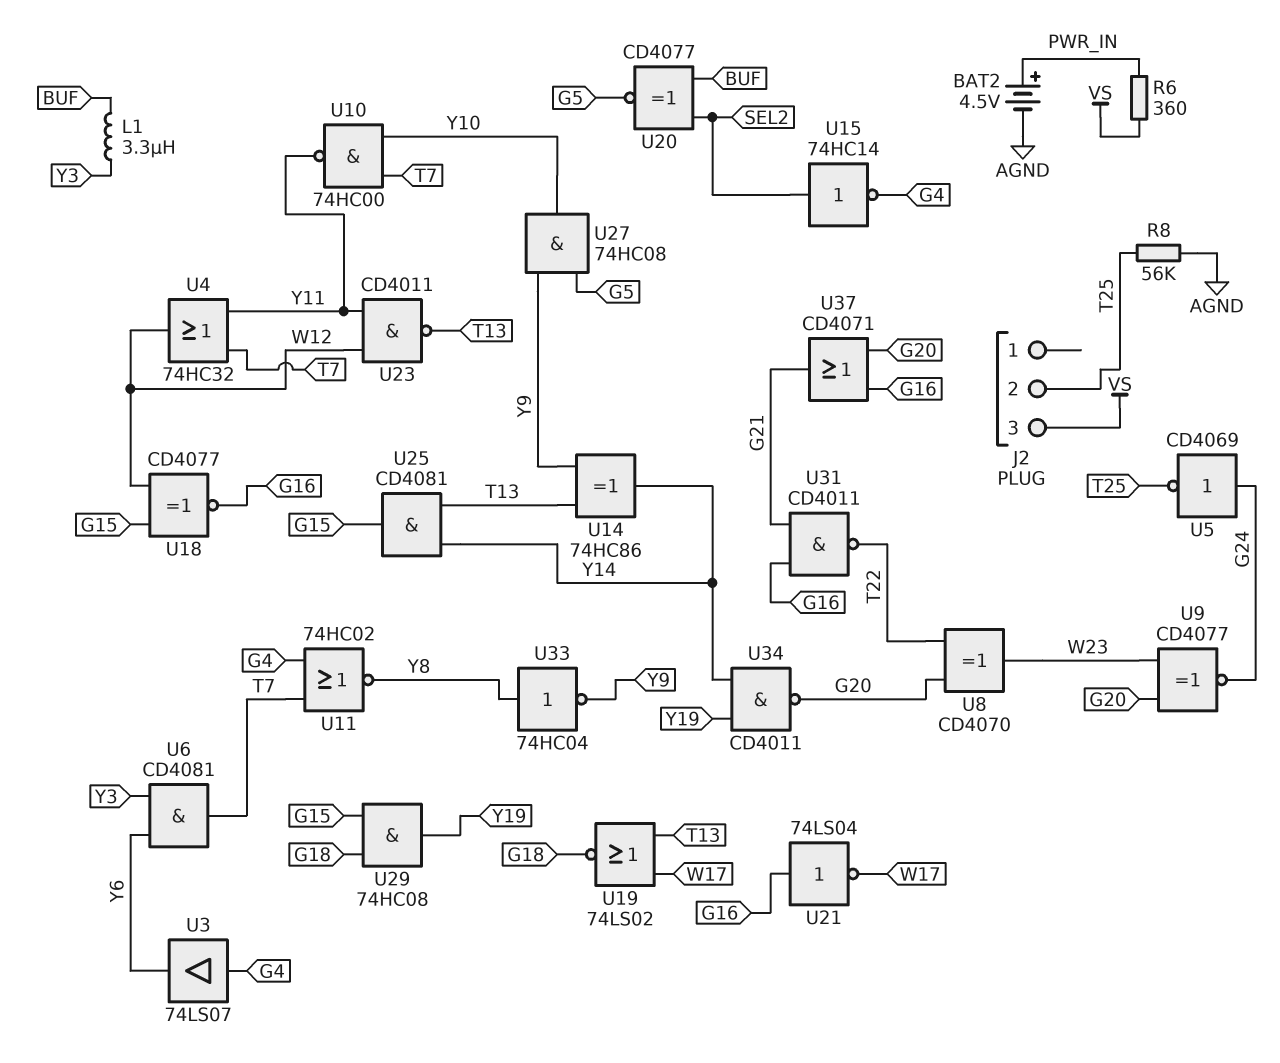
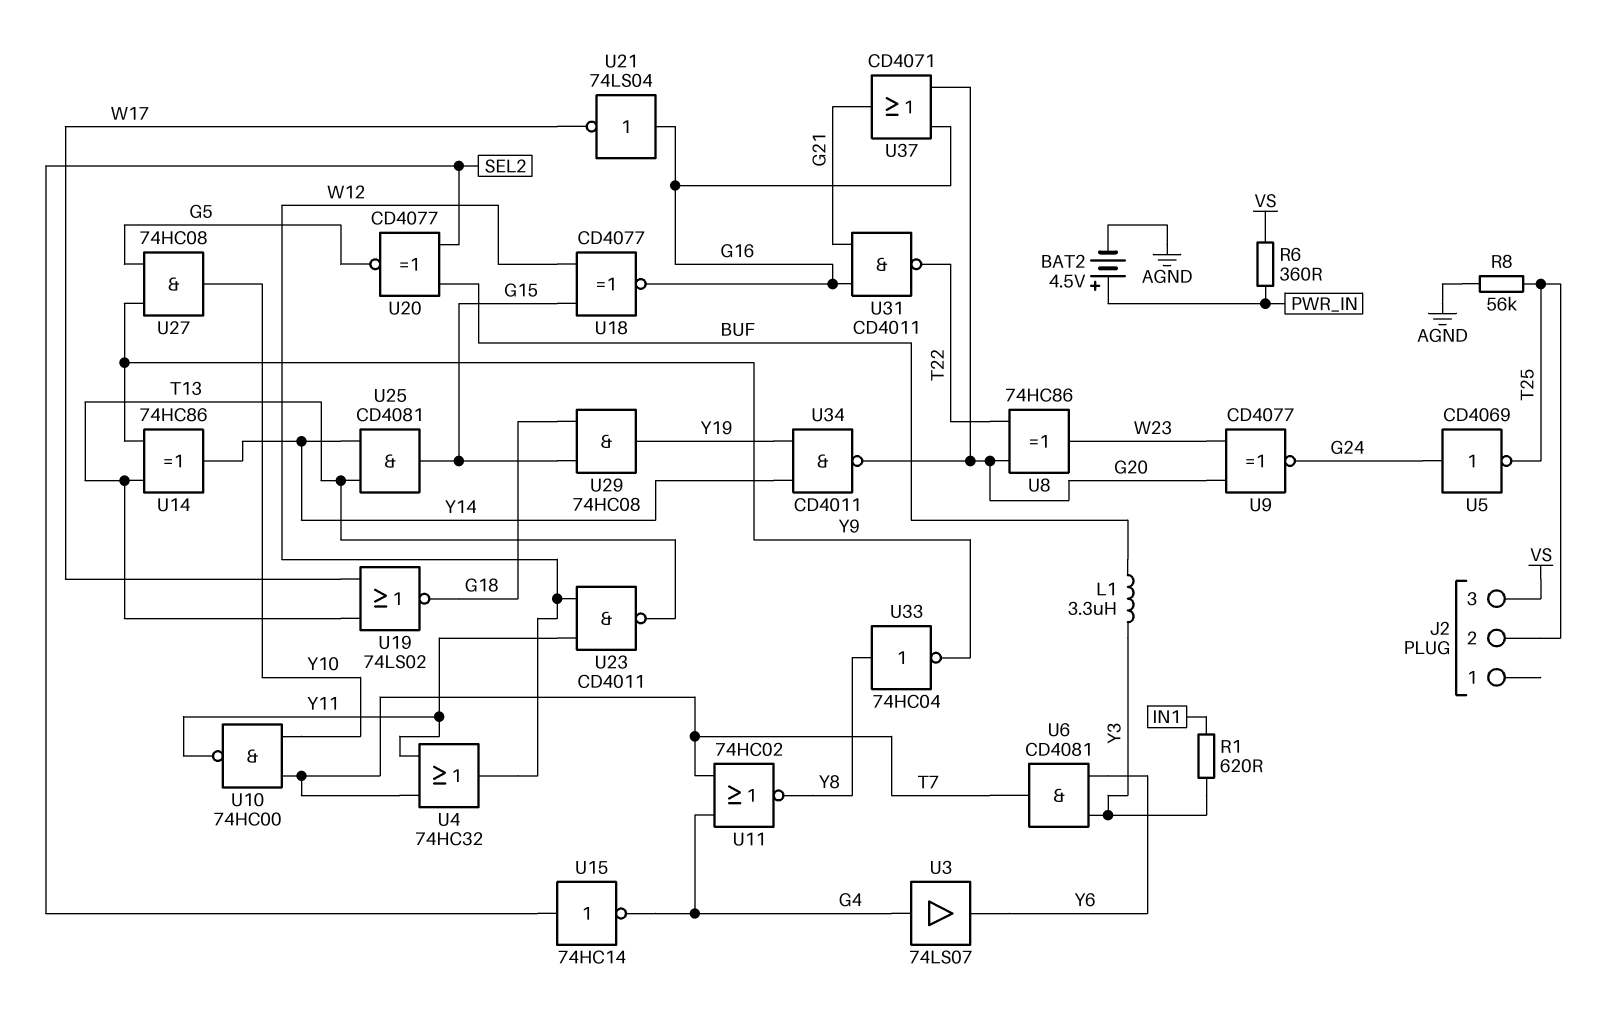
R1: none -> 620 (IN1, Y3)
U8: XOR CD4070 (in G20, in T22, out W23) -> XOR 74HC86 (in G20, in T22, out W23)

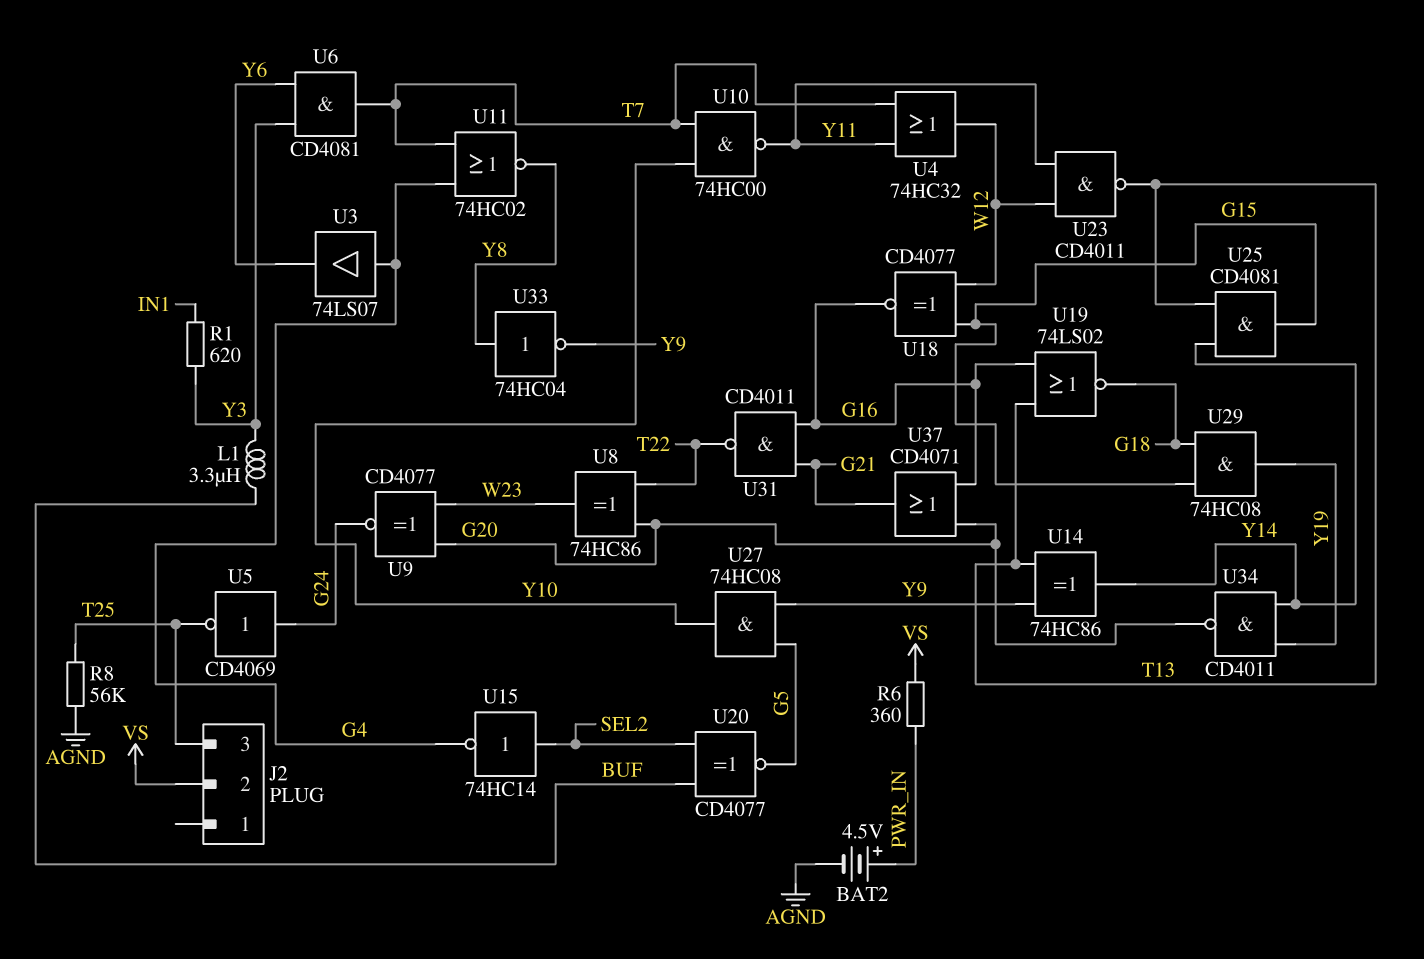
J2 pin 2: T25 -> VS
J2 pin 3: VS -> T25
U19: NOR 74LS02 (in T13, in W17, out G18) -> NOR 74LS02 (in G16, in T13, out G18)
U21: NOT 74LS04 (in G16, out W17) -> none

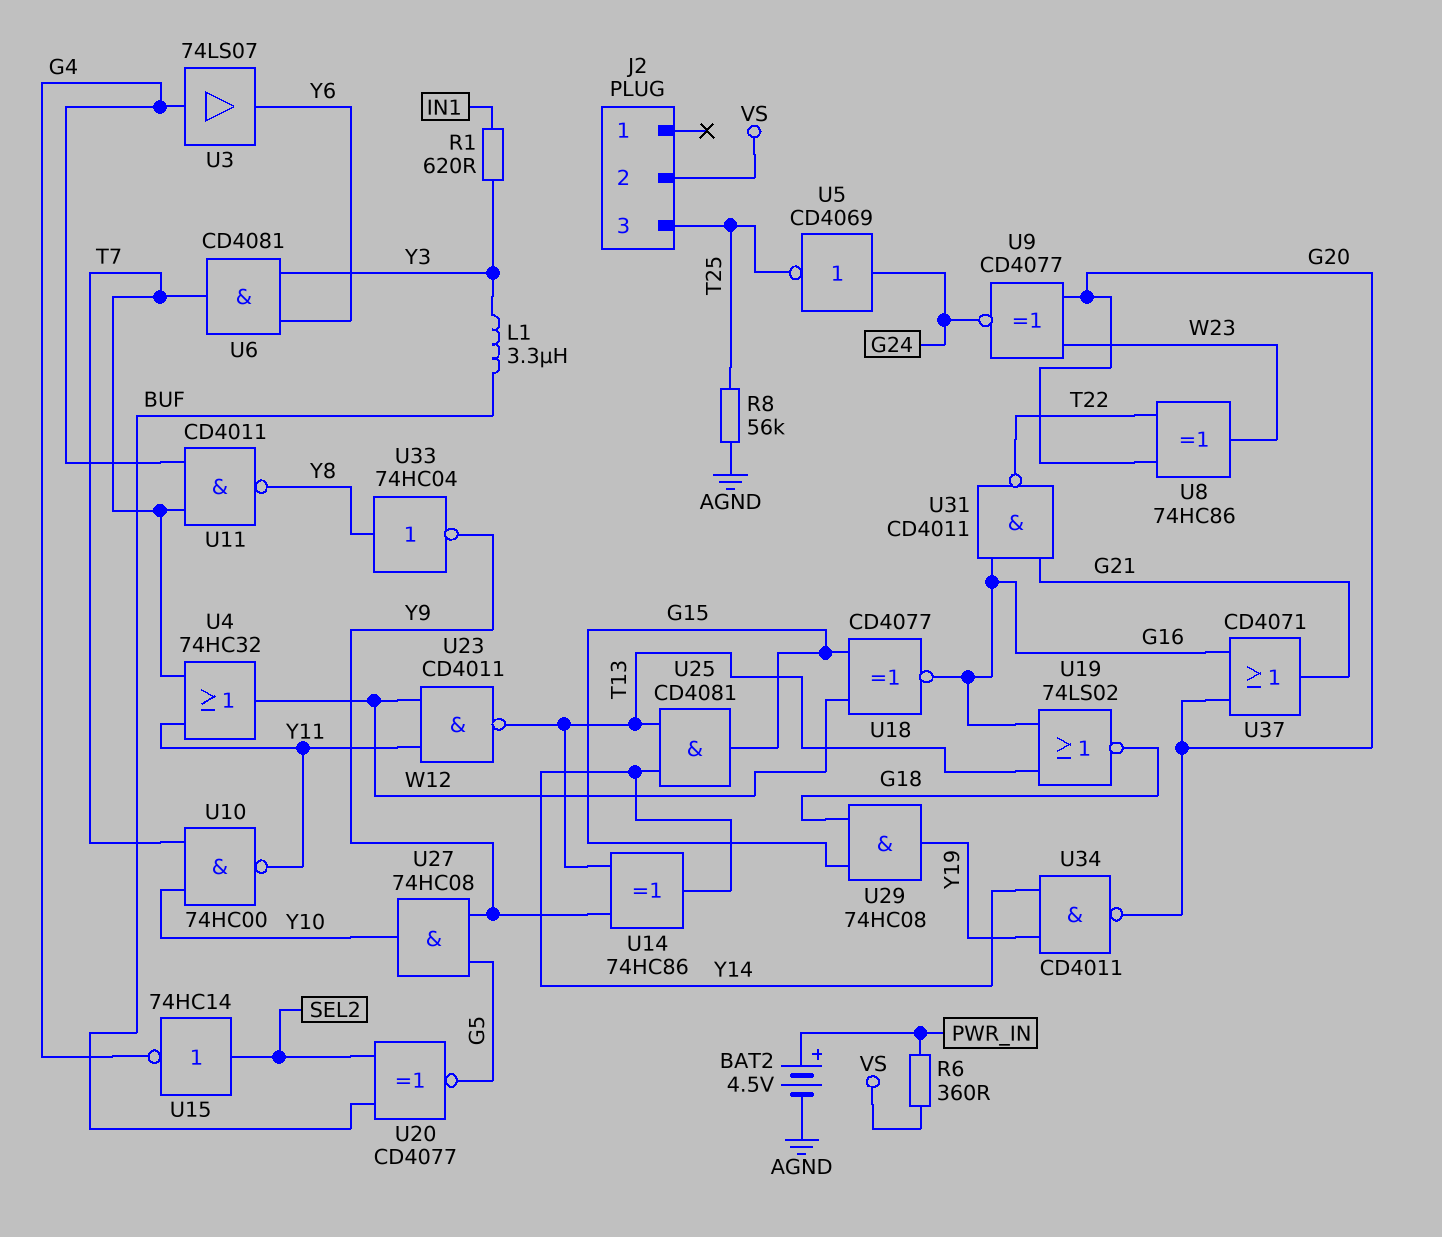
U11: NOR 74HC02 (in G4, in T7, out Y8) -> NAND CD4011 (in G4, in T7, out Y8)

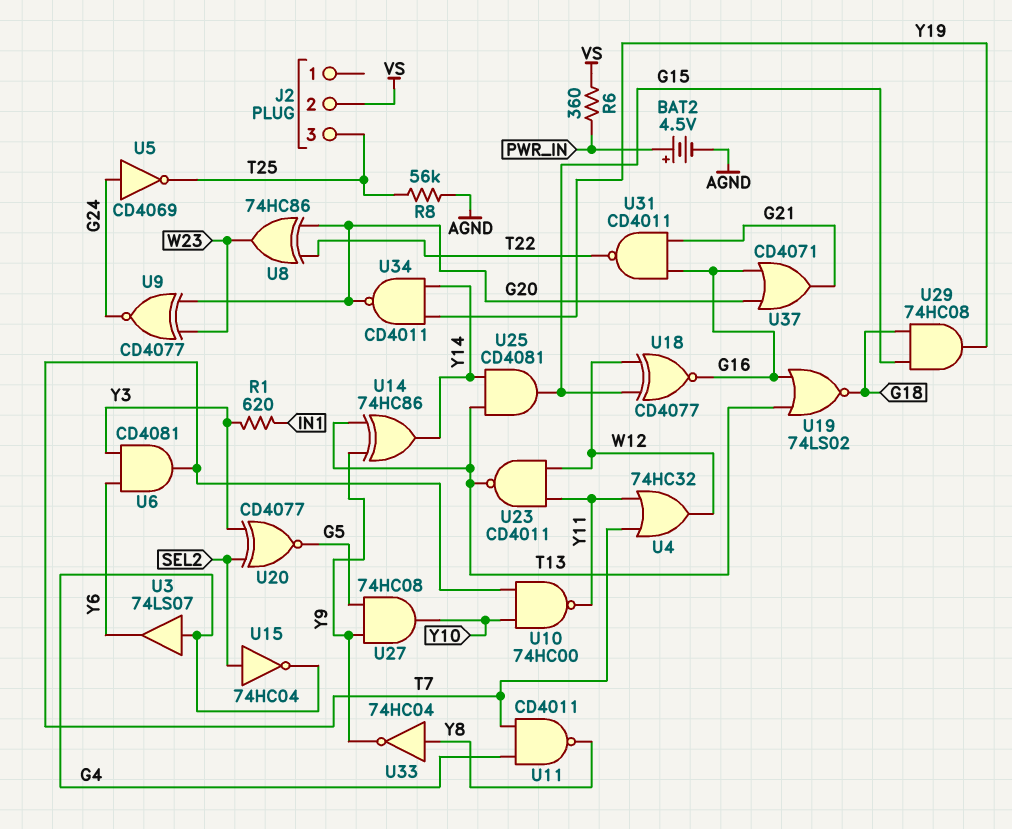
L1: 3.3uH (BUF, Y3) -> none
U15: NOT 74HC14 (in SEL2, out G4) -> NOT 74HC04 (in SEL2, out G4)
U20: XNOR CD4077 (in BUF, in SEL2, out G5) -> XNOR CD4077 (in SEL2, in Y3, out G5)

